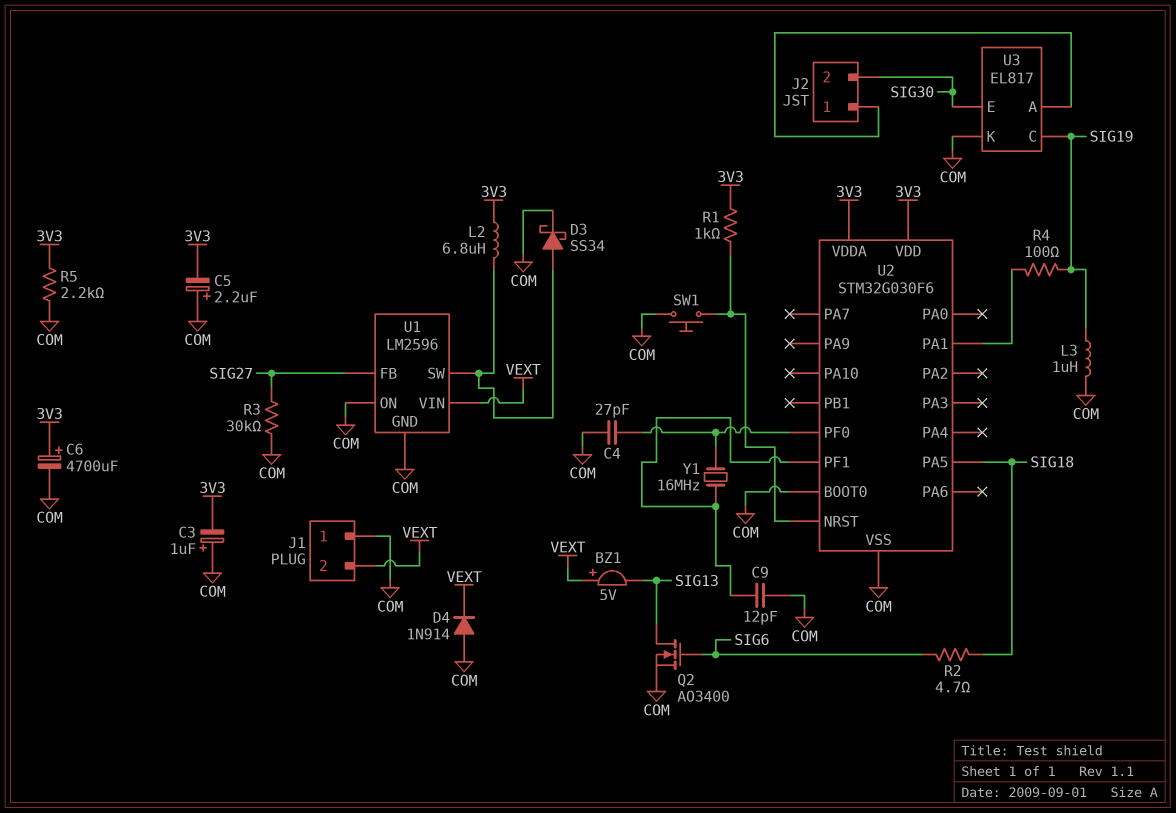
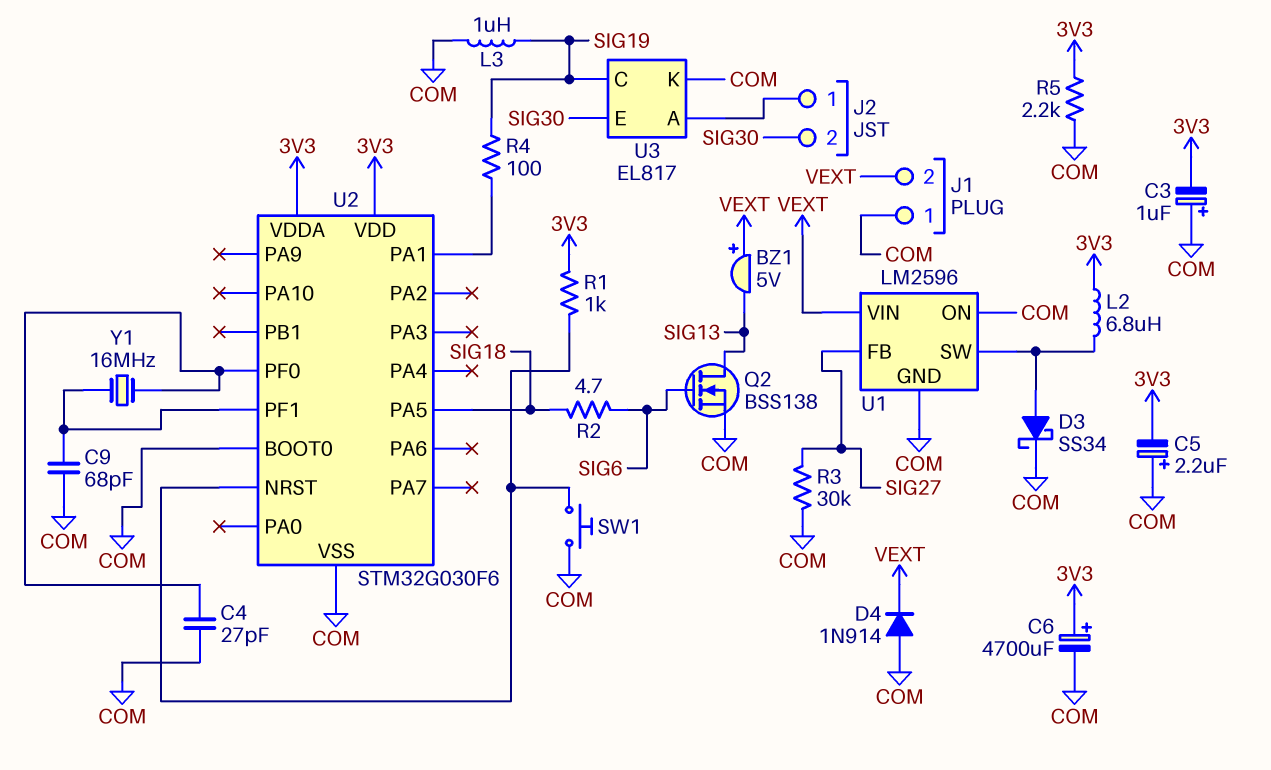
C9: 12pF (COM, U2/PF1) -> 68pF (COM, U2/PF1)
Q2: NMOS AO3400 (G SIG6, D SIG13, S COM) -> NMOS BSS138 (G SIG6, D SIG13, S COM)

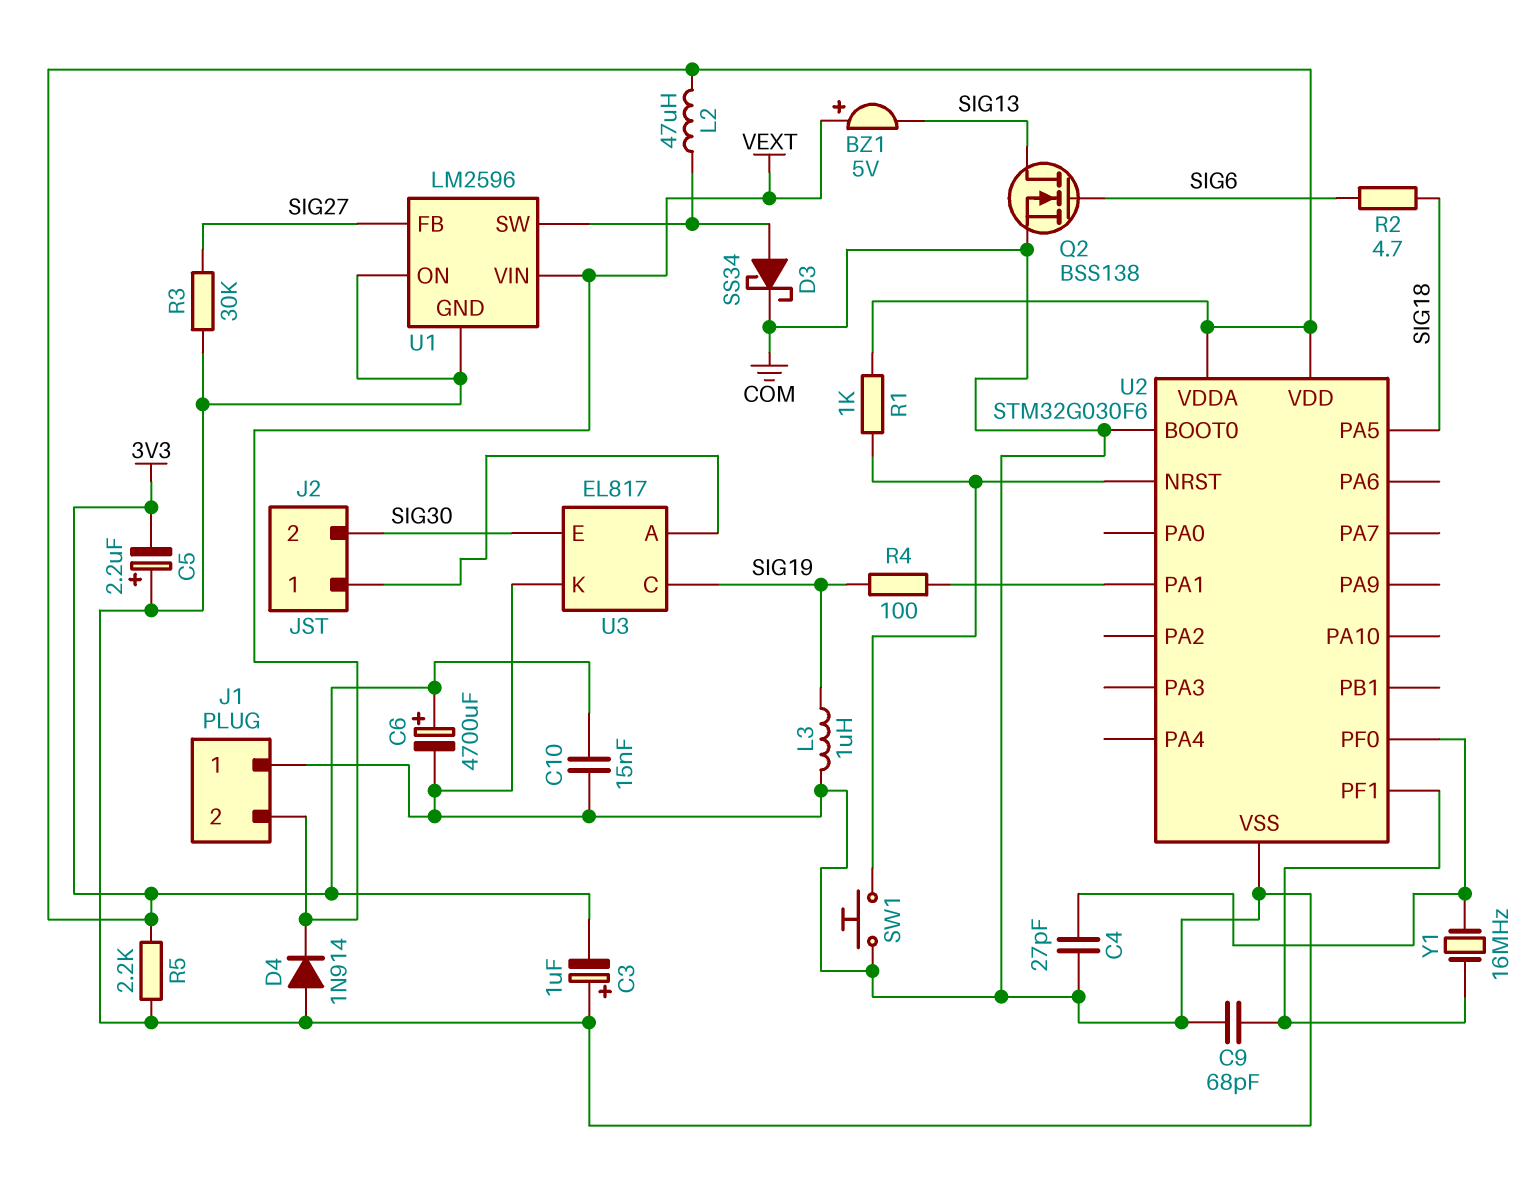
C10: none -> 15nF (3V3, COM)
L2: 6.8uH (3V3, U1/SW) -> 47uH (3V3, U1/SW)

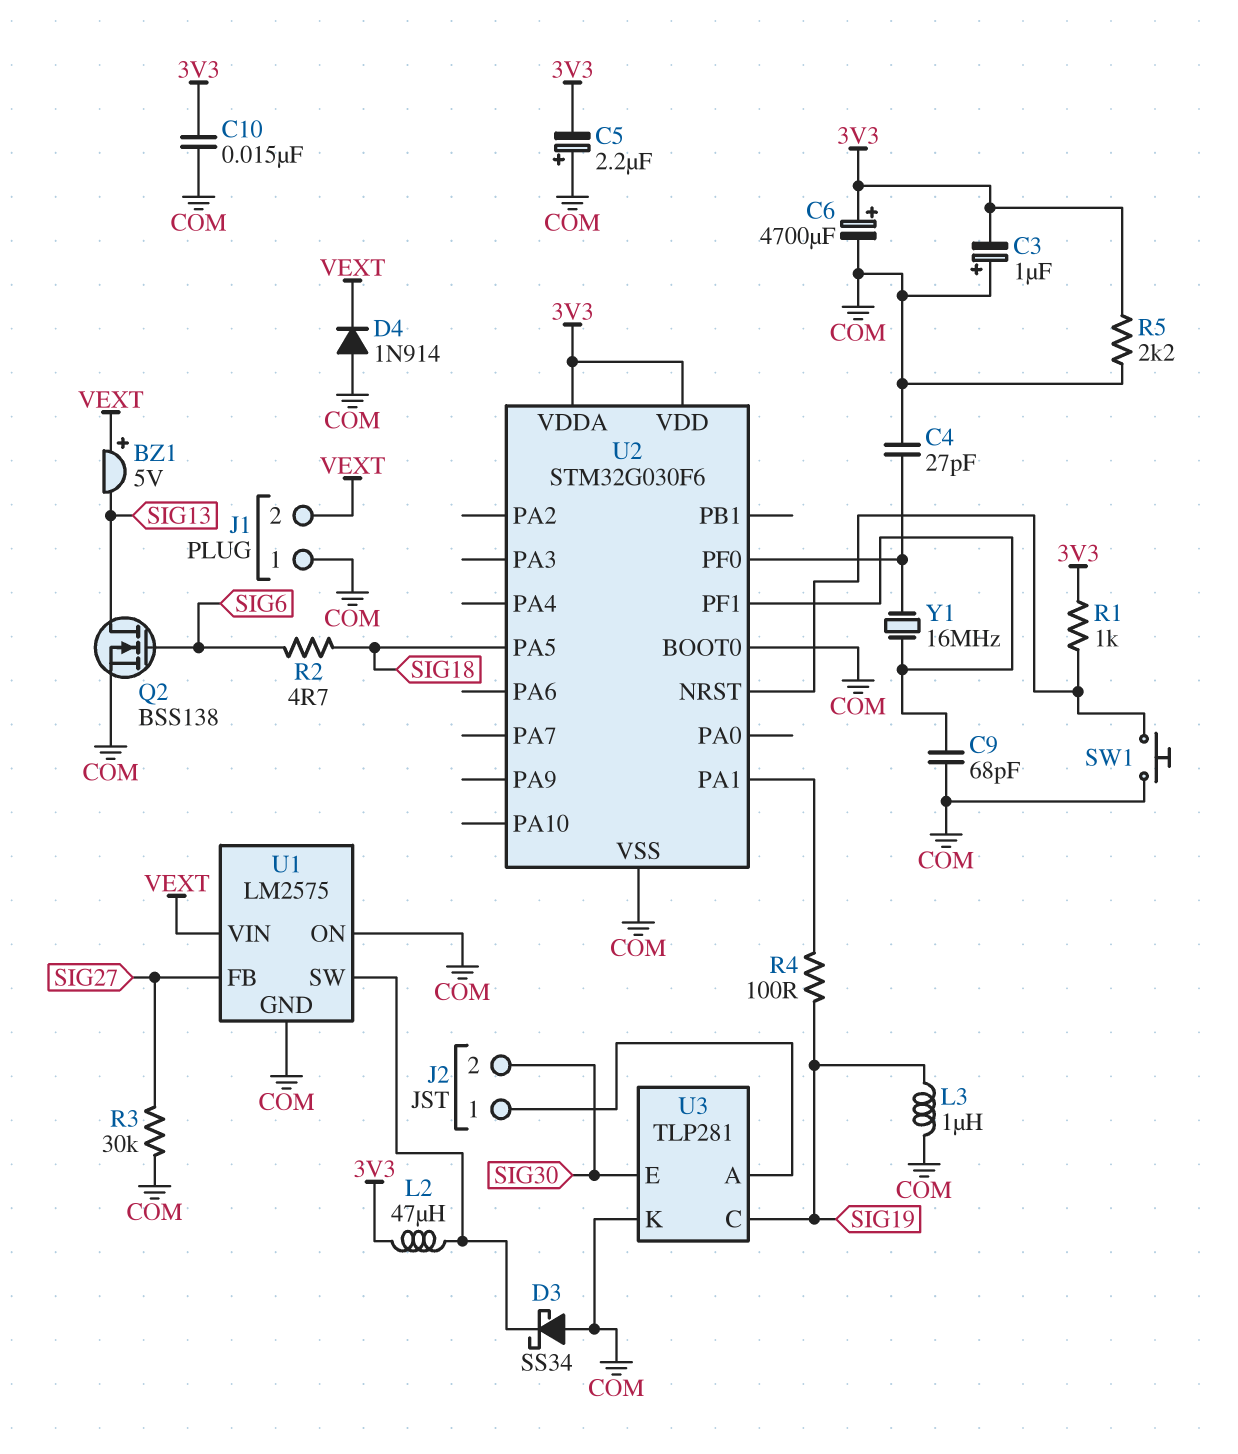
D3: schottky SS34 (A U1/SW, K COM) -> schottky SS34 (A COM, K U1/SW)
U1: LM2596 -> LM2575
U3: EL817 -> TLP281

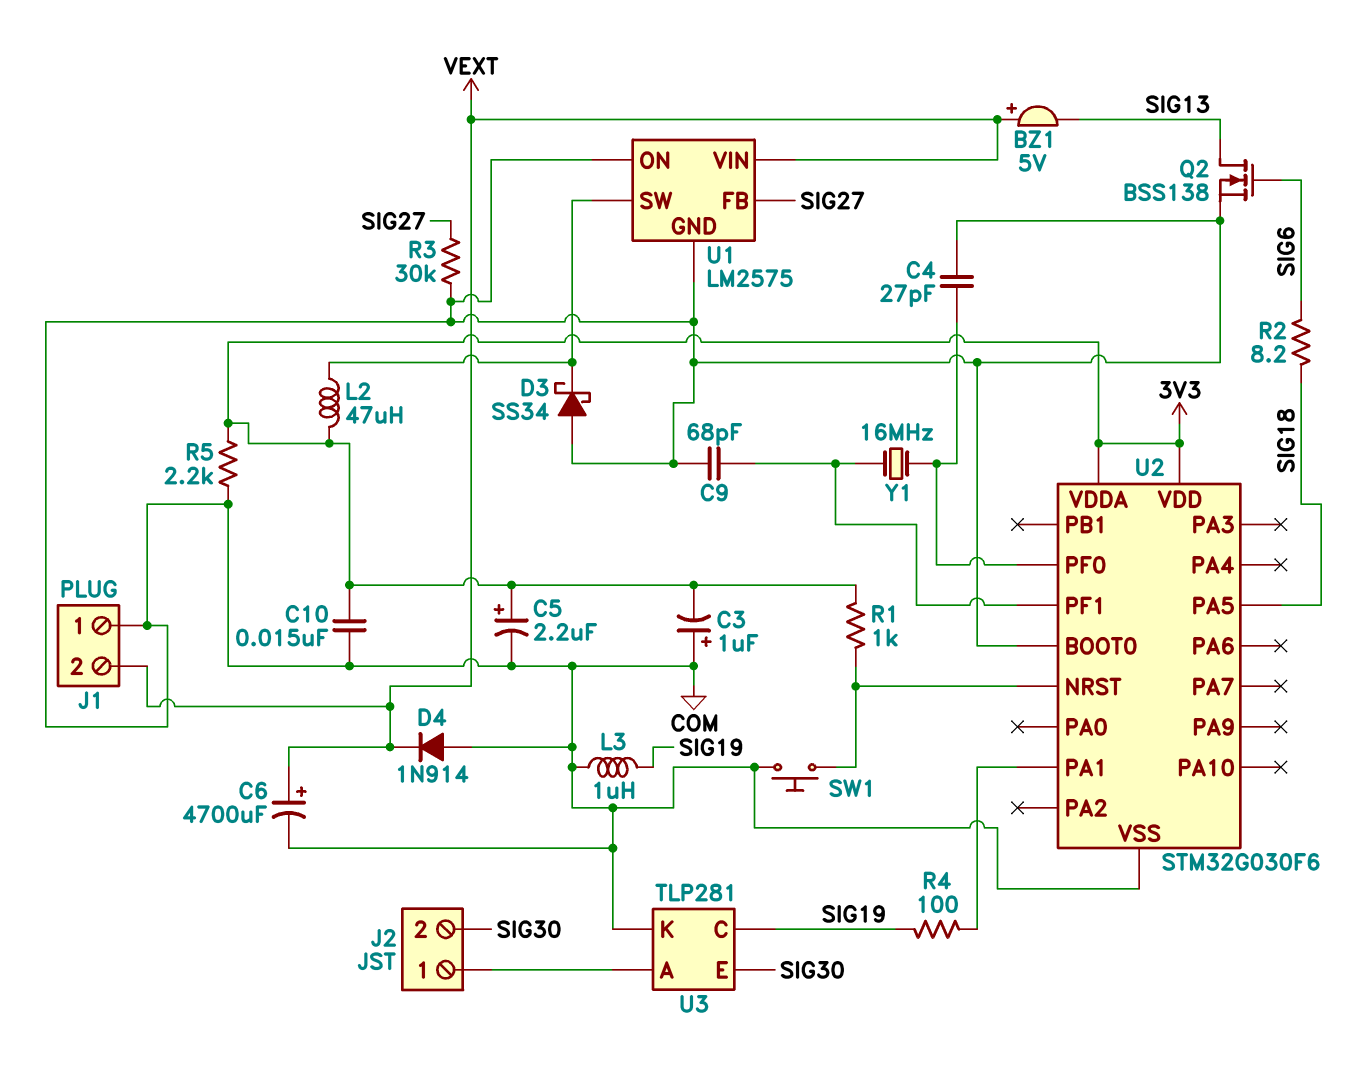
C5: 2.2uF (plus COM, minus 3V3) -> 2.2uF (plus 3V3, minus COM)
C6: 4700uF (plus 3V3, minus COM) -> 4700uF (plus VEXT, minus COM)
R2: 4.7 (SIG6, SIG18) -> 8.2 (SIG6, SIG18)

